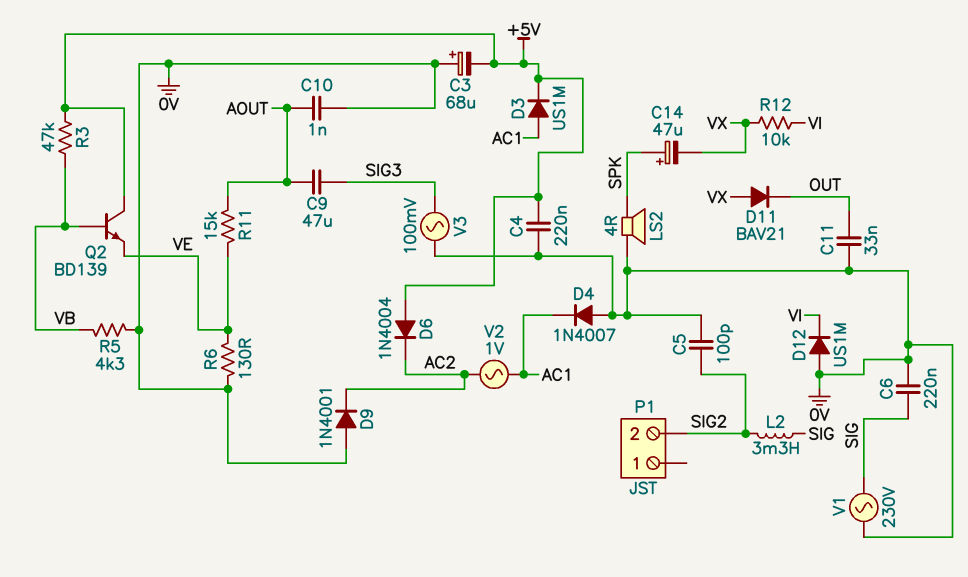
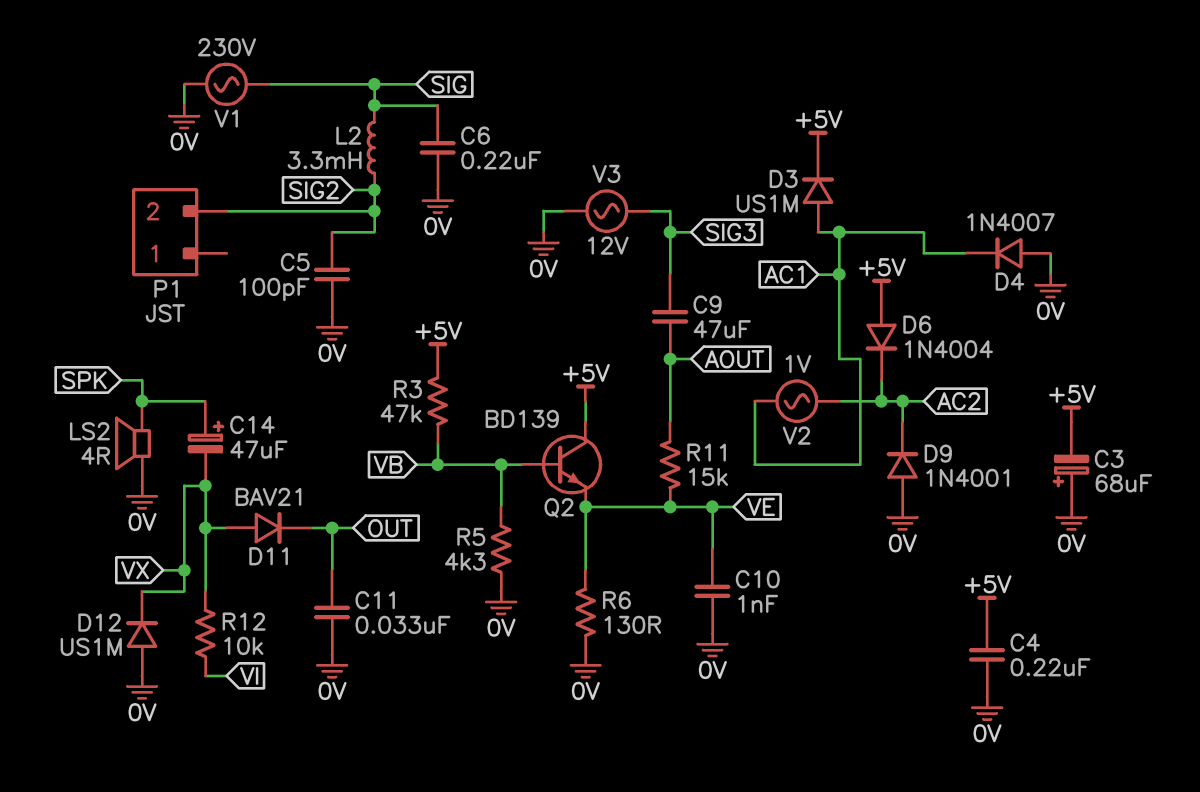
C10: 1nF (0V, AOUT) -> 1nF (0V, VE)
D12: diode US1M (A 0V, K VI) -> diode US1M (A 0V, K VX)
V3: AC 100mV (0V, SIG3) -> AC 12V (0V, SIG3)

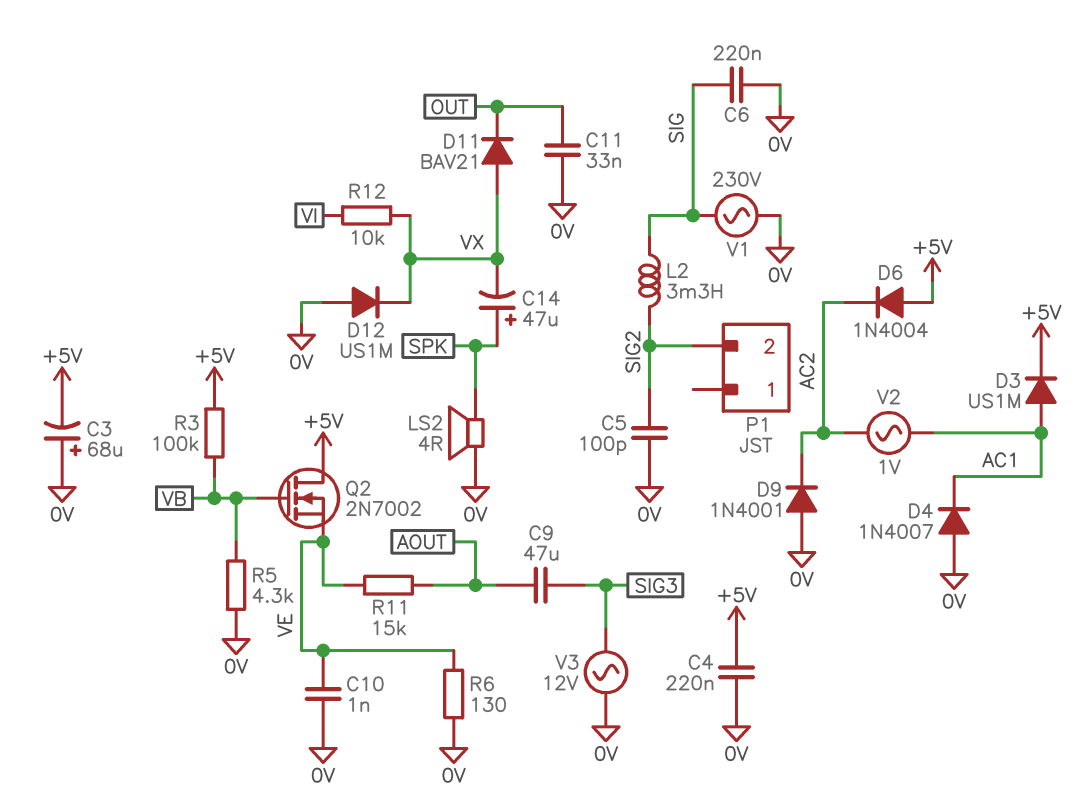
Q2: NPN BD139 (B VB, C +5V, E VE) -> NMOS 2N7002 (G VB, D +5V, S VE)
R3: 47k (+5V, VB) -> 100k (+5V, VB)

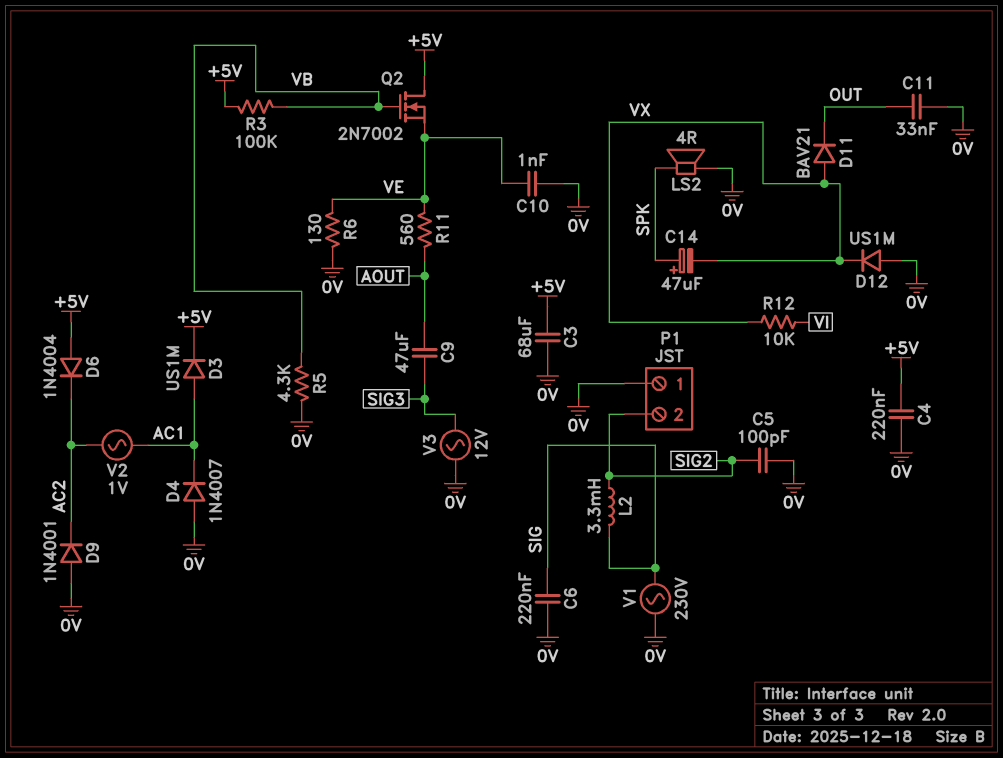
C3: 68uF (plus 0V, minus +5V) -> 68uF (+5V, 0V)
P1 pin 1: none -> 0V
R11: 15k (AOUT, VE) -> 560 (AOUT, VE)

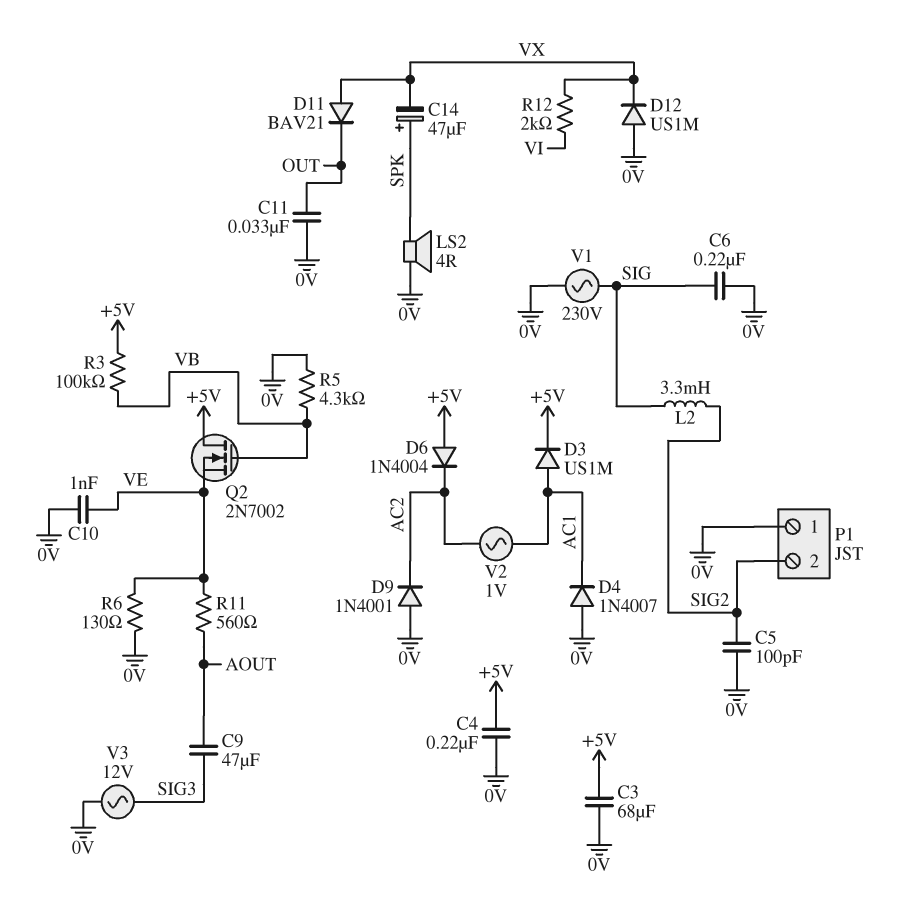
R12: 10k (VI, VX) -> 2k (VI, VX)

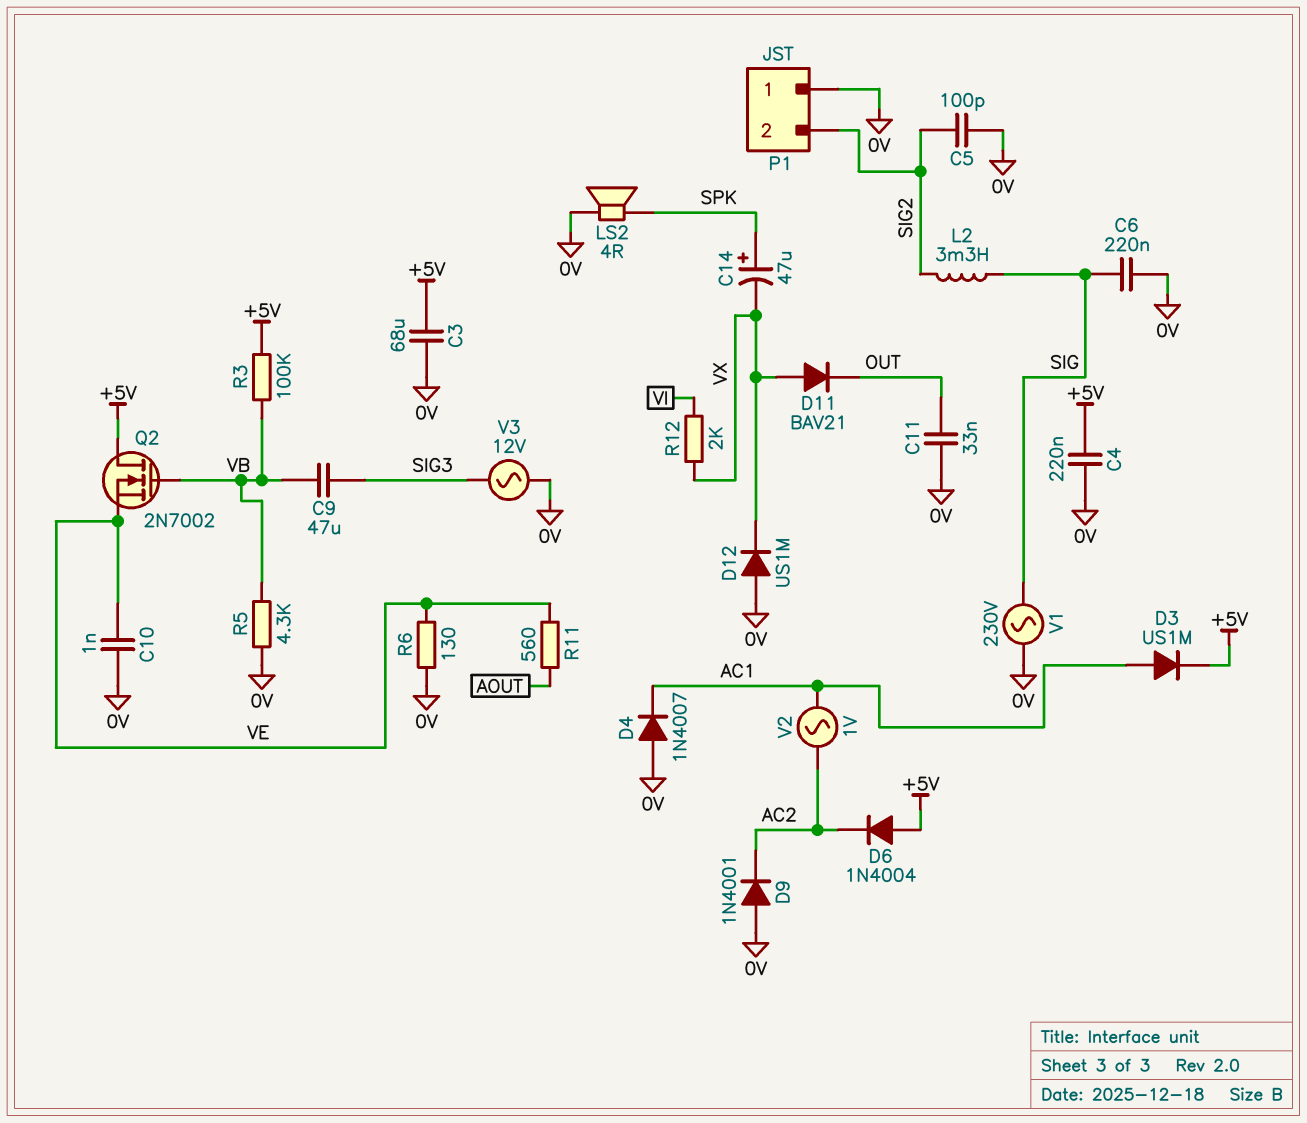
C9: 47uF (AOUT, SIG3) -> 47uF (SIG3, VB)

